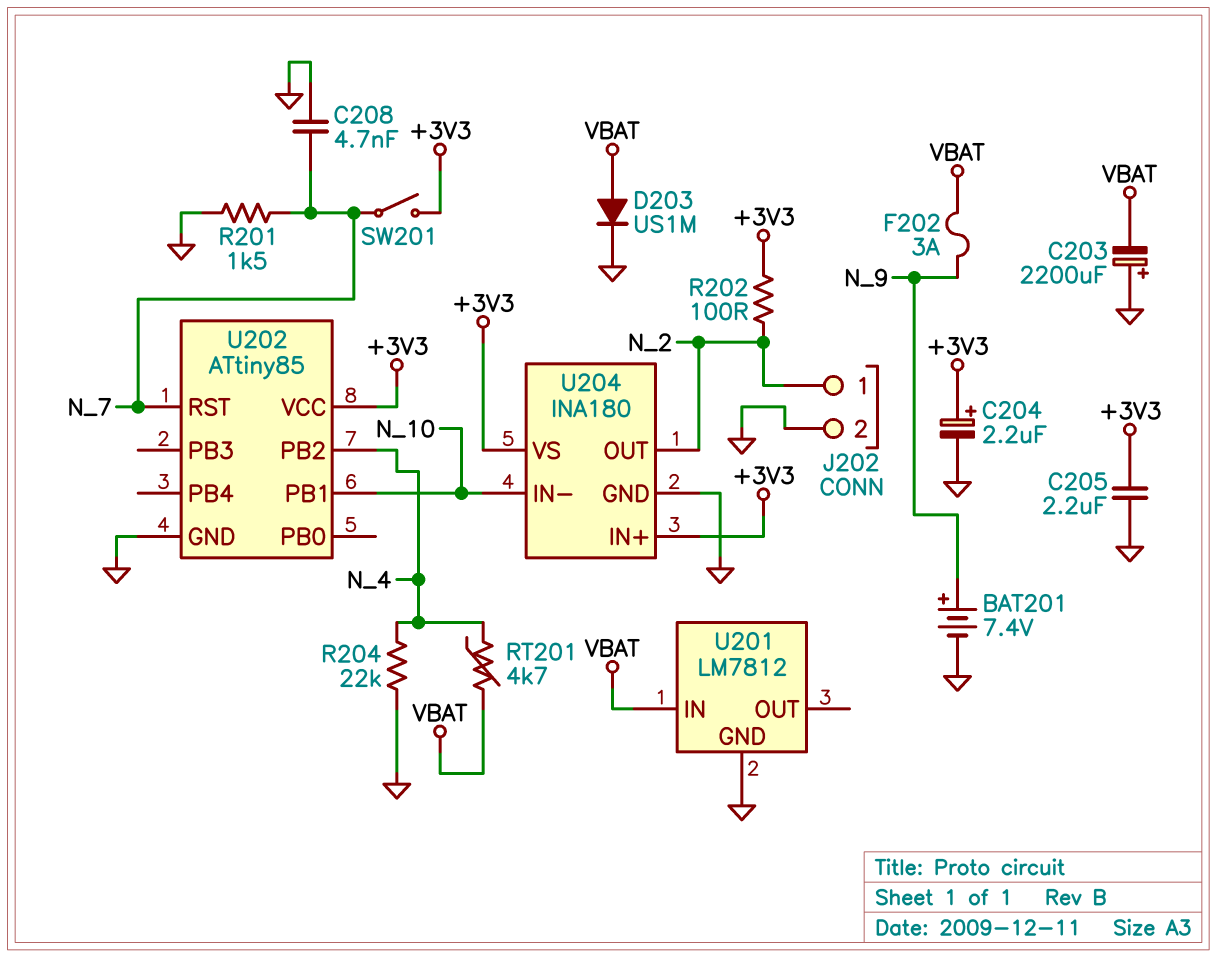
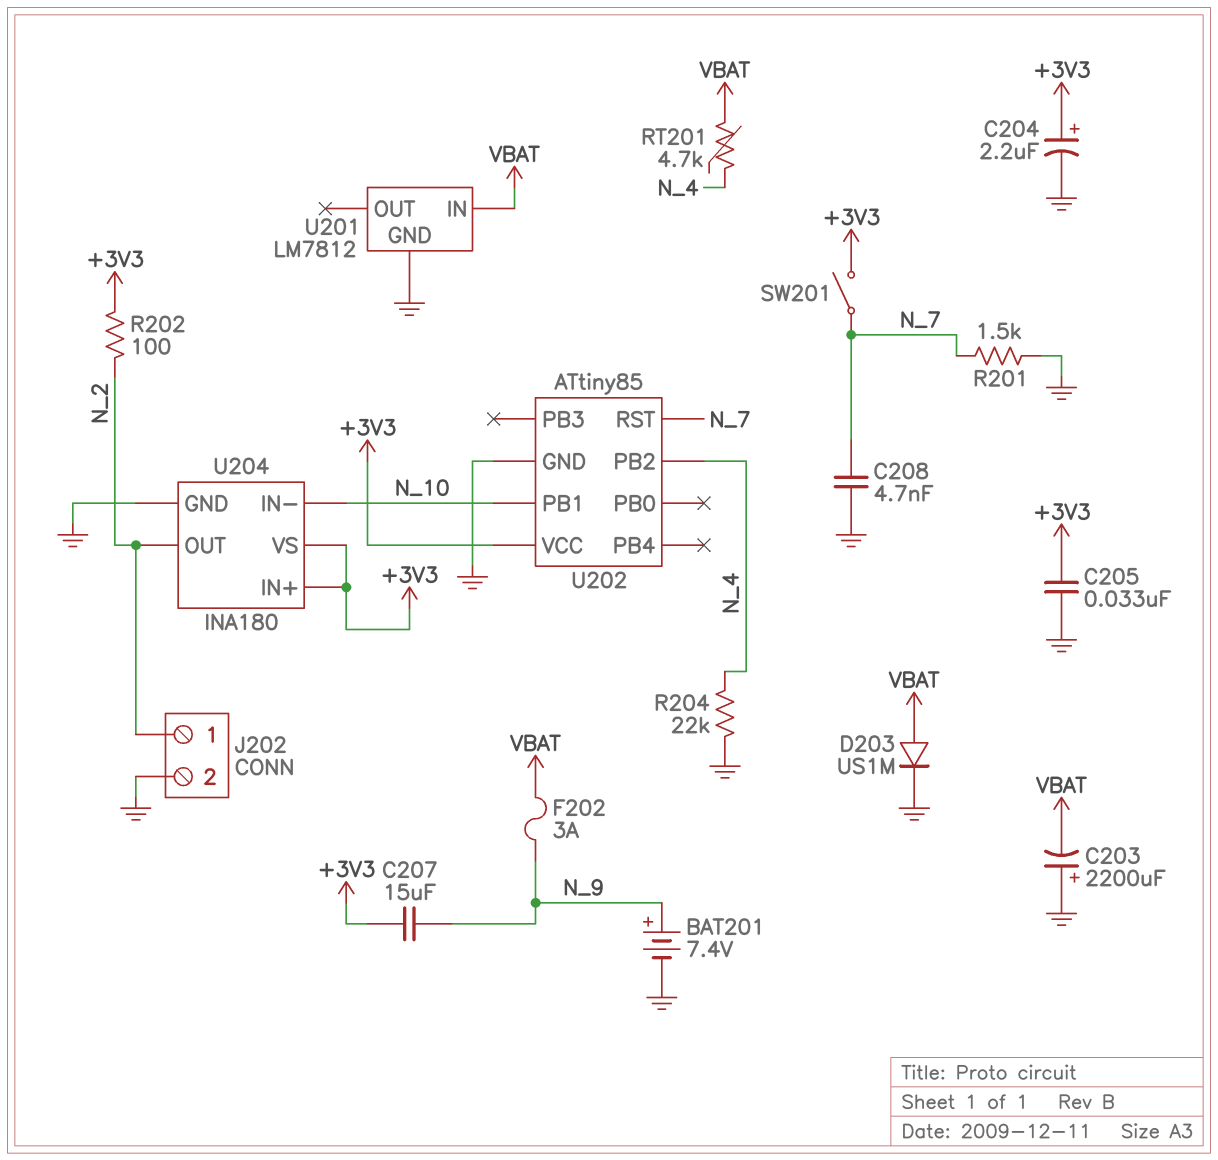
C205: 2.2uF (+3V3, GND) -> 33nF (+3V3, GND)
C207: none -> 15uF (+3V3, N_9)

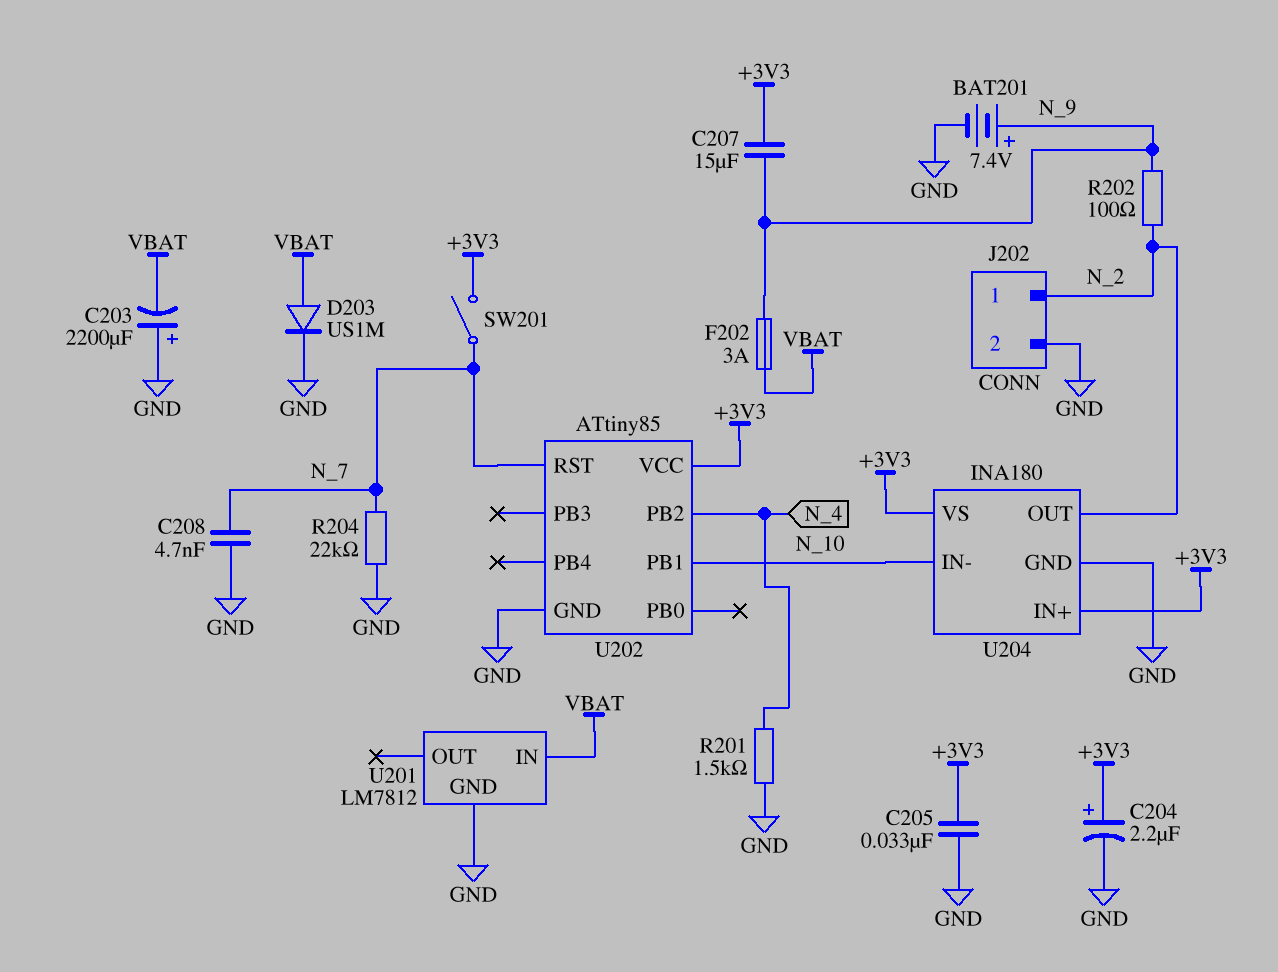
R201: 1.5k (GND, N_7) -> 1.5k (GND, N_4)
R202: 100 (+3V3, N_2) -> 100 (N_2, N_9)
R204: 22k (GND, N_4) -> 22k (GND, N_7)
RT201: 4.7k (N_4, VBAT) -> none

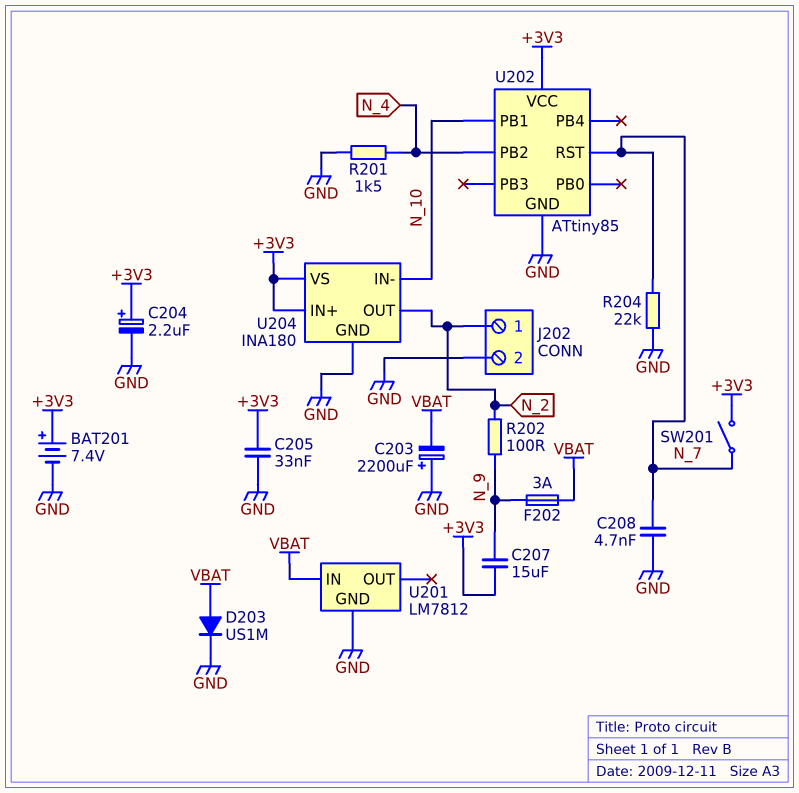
BAT201: 7.4V (plus N_9, minus GND) -> 7.4V (plus +3V3, minus GND)

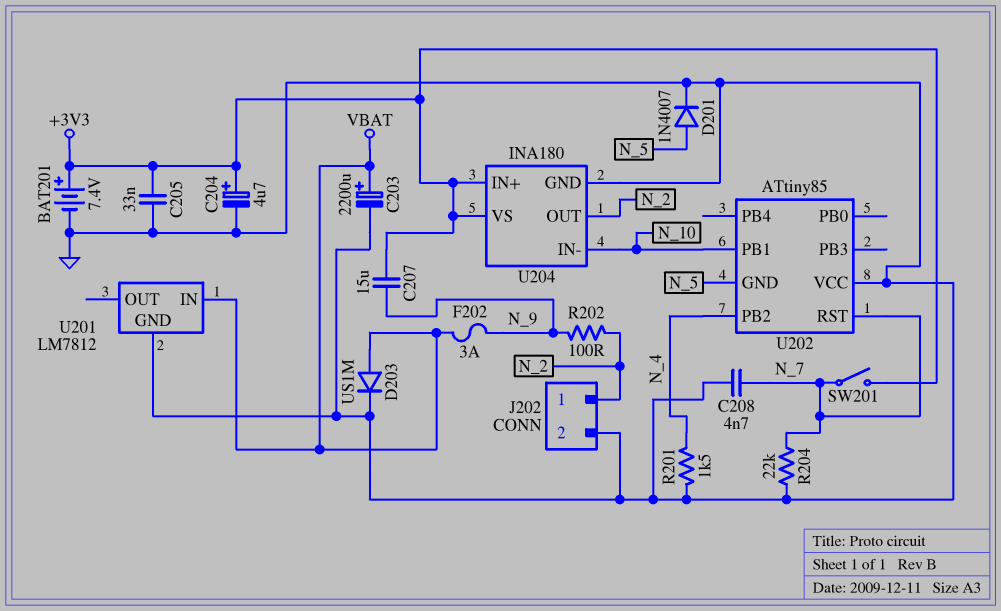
C203: 2200uF (plus GND, minus VBAT) -> 2200uF (plus VBAT, minus GND)
C204: 2.2uF (plus +3V3, minus GND) -> 4.7uF (plus +3V3, minus GND)
D201: none -> diode 1N4007 (A N_5, K GND)
U202 pin GND: GND -> N_5
U202 pin VCC: +3V3 -> GND

